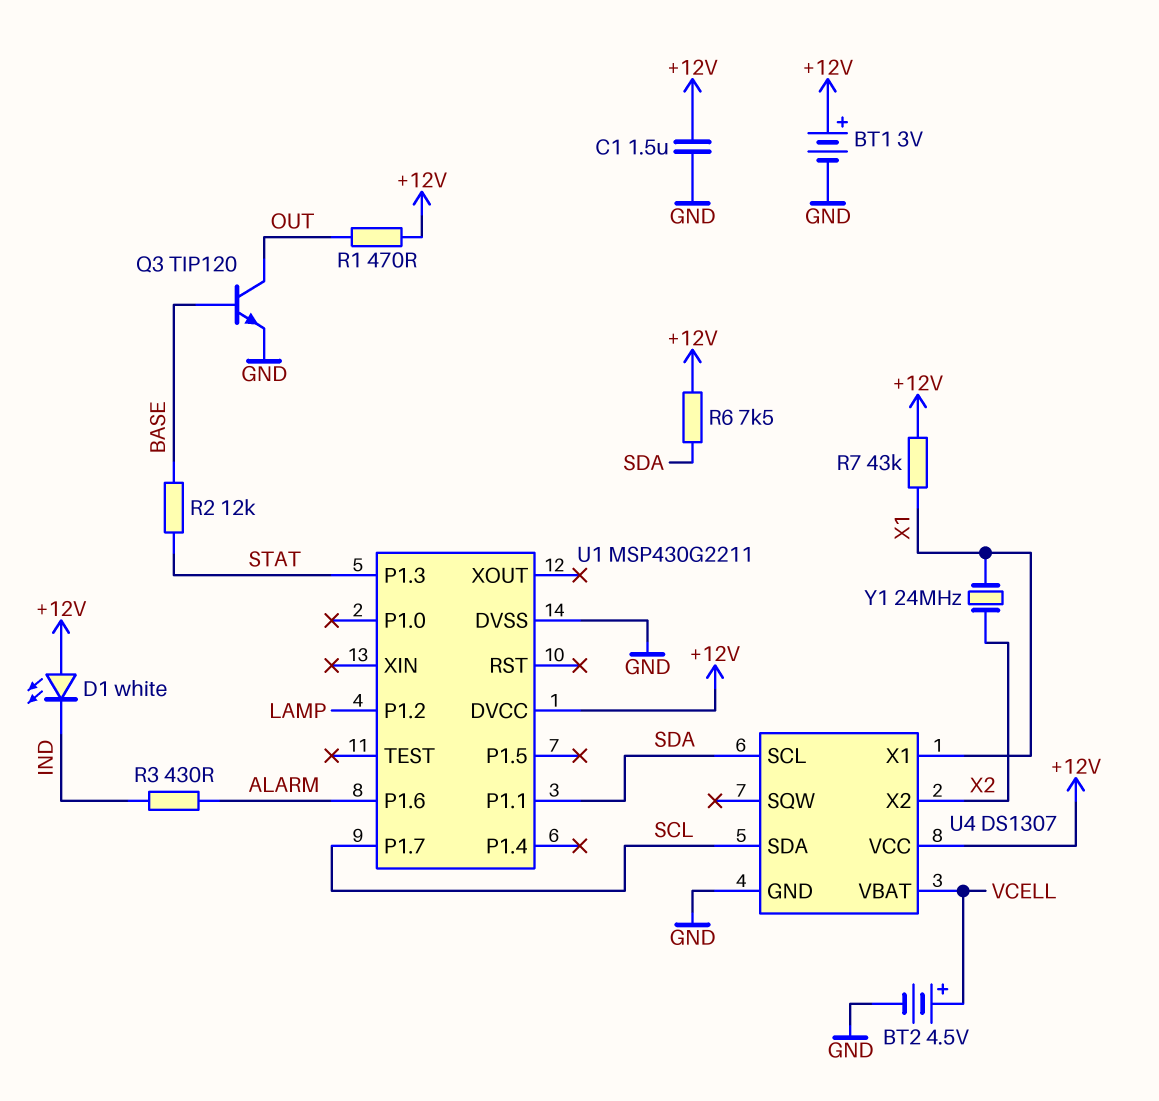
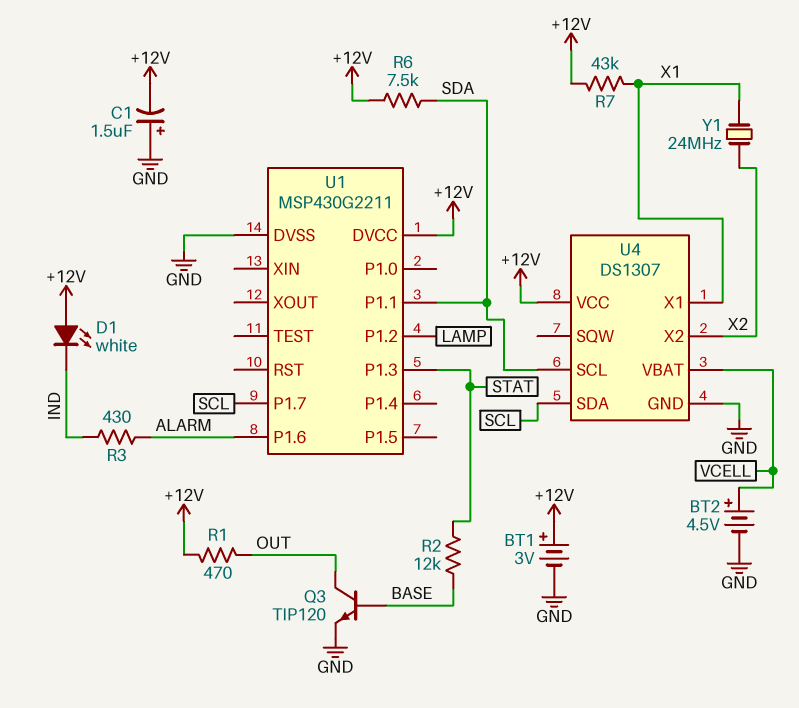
C1: 1.5uF (+12V, GND) -> 1.5uF (plus GND, minus +12V)

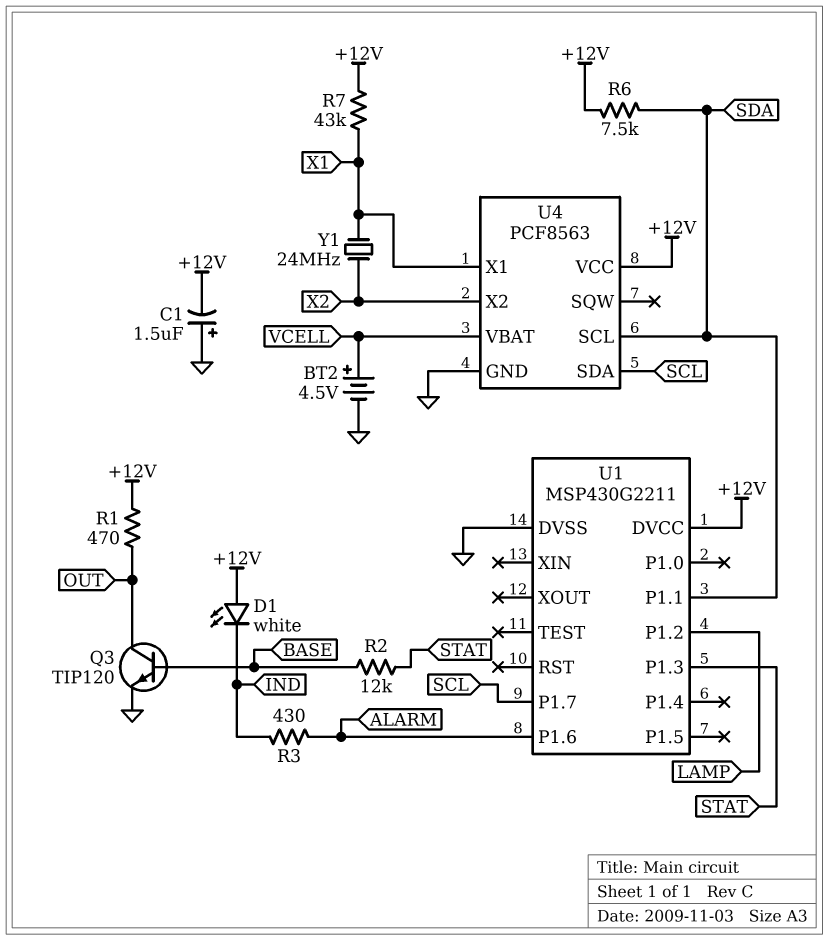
BT1: 3V (plus +12V, minus GND) -> none
U4: DS1307 -> PCF8563

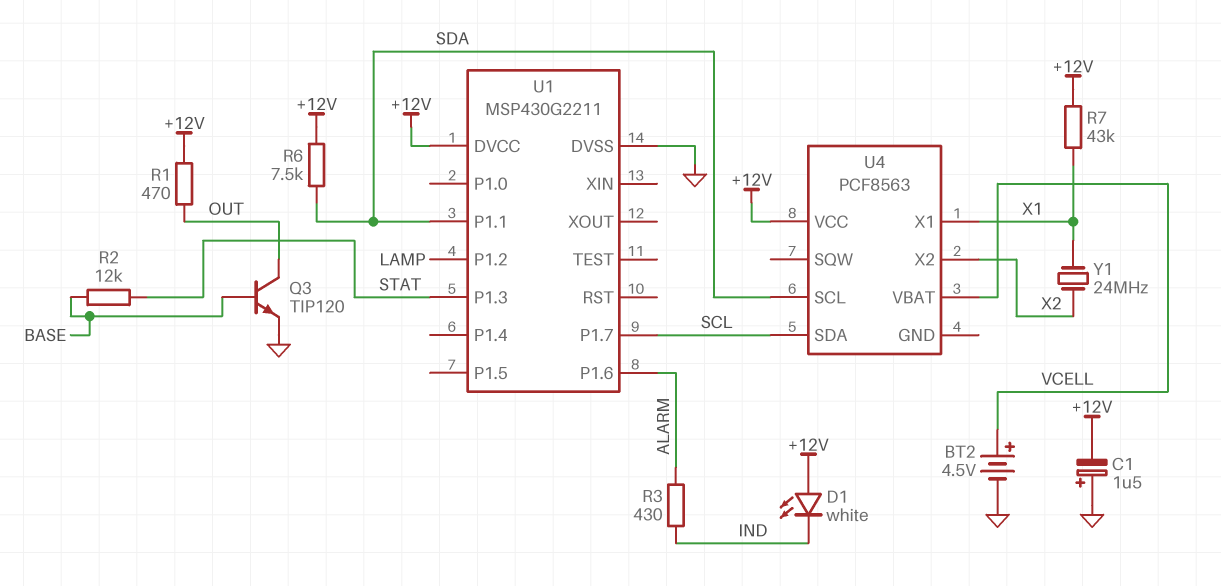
U4 pin GND: GND -> none

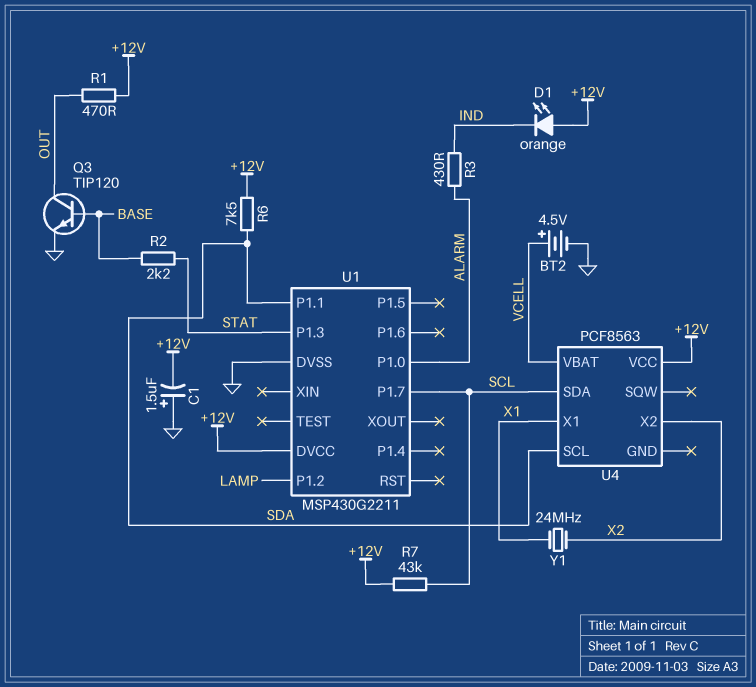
D1: LED white (A +12V, K IND) -> LED orange (A +12V, K IND)
R2: 12k (BASE, STAT) -> 2.2k (BASE, STAT)
R7: 43k (+12V, X1) -> 43k (+12V, SCL)
U1 pin P1.0: none -> ALARM
U1 pin P1.6: ALARM -> none

